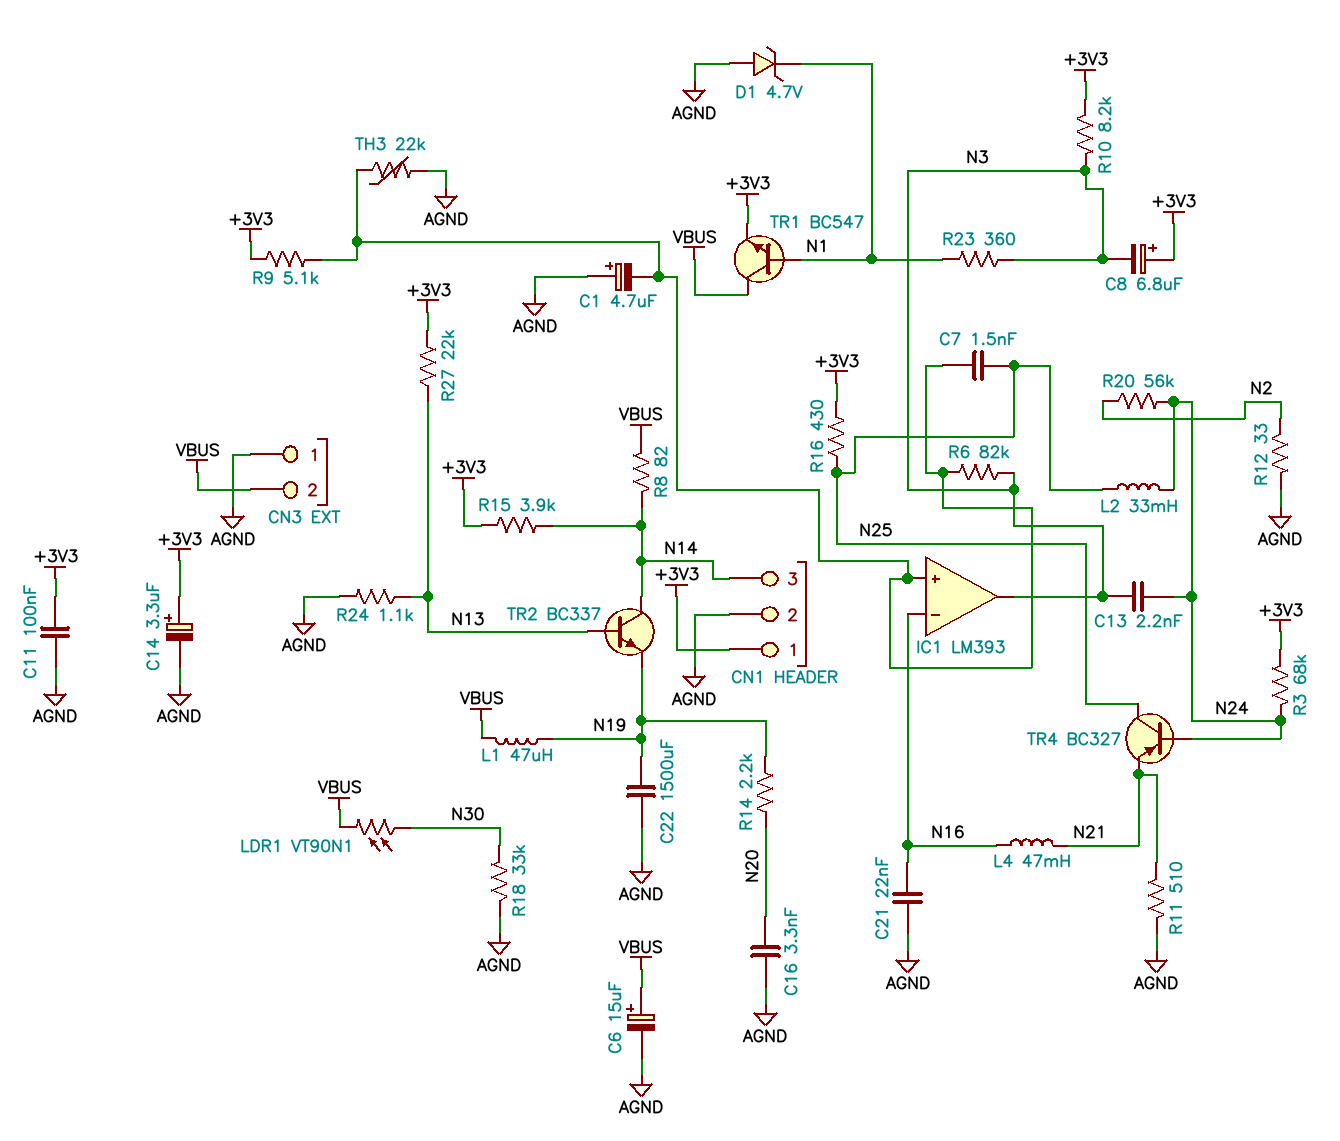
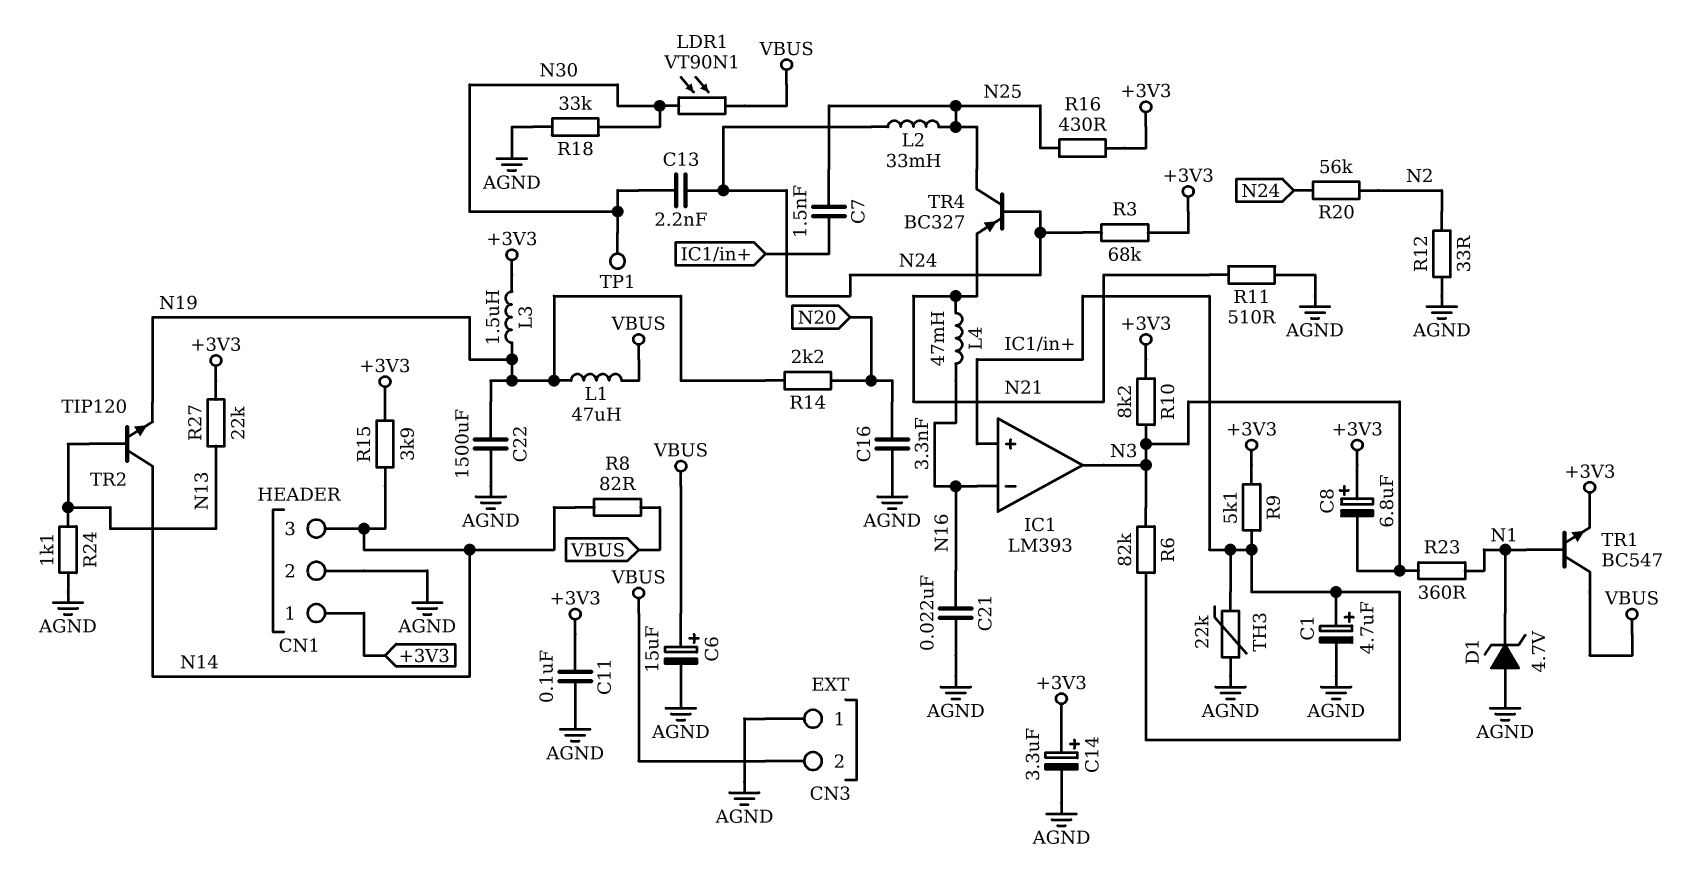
C1: 4.7uF (plus AGND, minus IC1/in+) -> 4.7uF (plus IC1/in+, minus AGND)
C13: 2.2nF (N3, N24) -> 2.2nF (N24, N30)
L3: none -> 1.5uH (+3V3, N19)
TP1: none -> test point (N30)
TR2: NPN BC337 (B N13, C N14, E N19) -> NPN TIP120 (B N13, C N14, E N19)

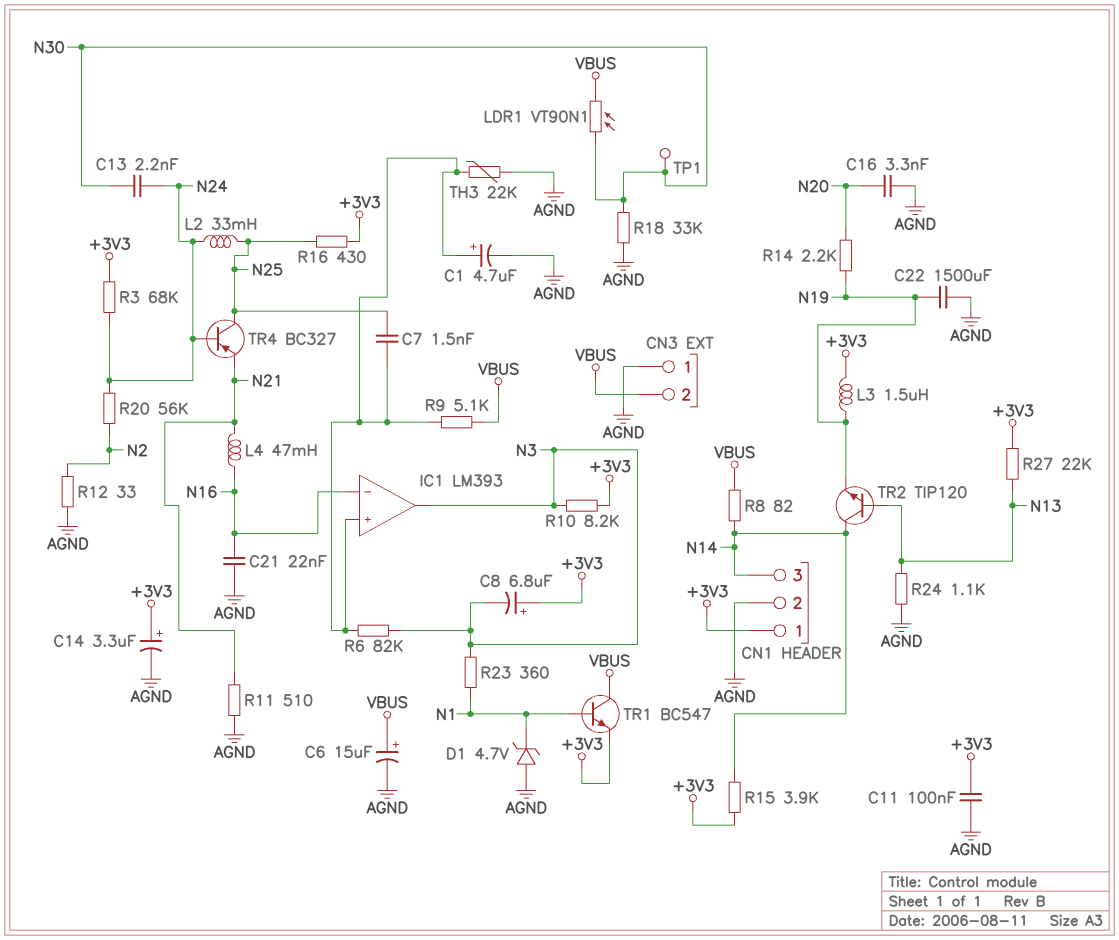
L1: 47uH (N19, VBUS) -> none
R9: 5.1k (+3V3, IC1/in+) -> 5.1k (IC1/in+, VBUS)

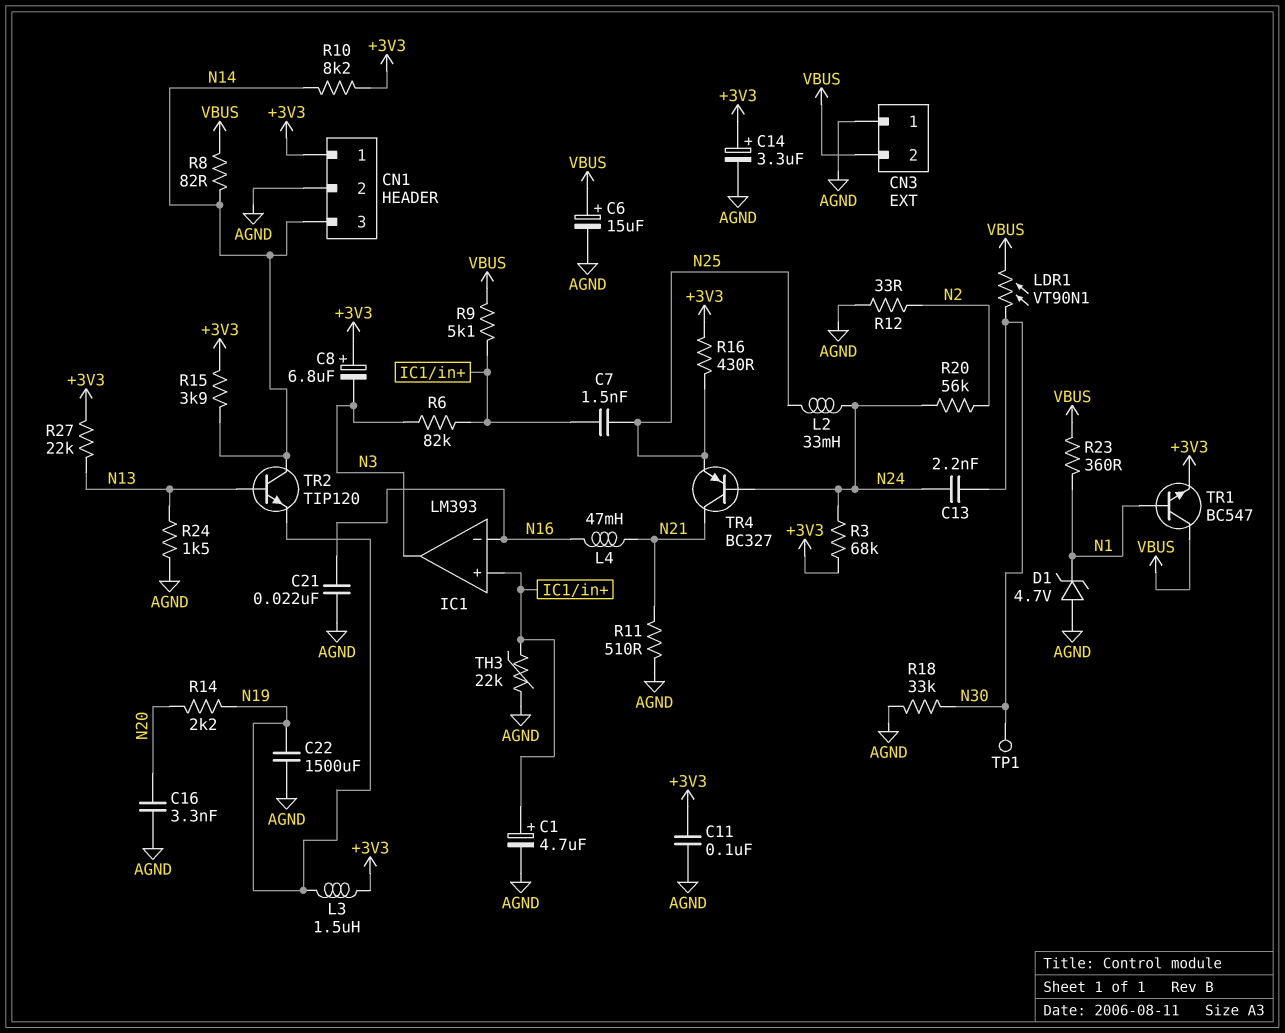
R10: 8.2k (+3V3, N3) -> 8.2k (+3V3, N14)
R23: 360 (N1, N3) -> 360 (N1, VBUS)
R24: 1.1k (AGND, N13) -> 1.5k (AGND, N13)
TR4: PNP BC327 (B N24, C N25, E N21) -> PNP BC327 (B N24, C N21, E N25)

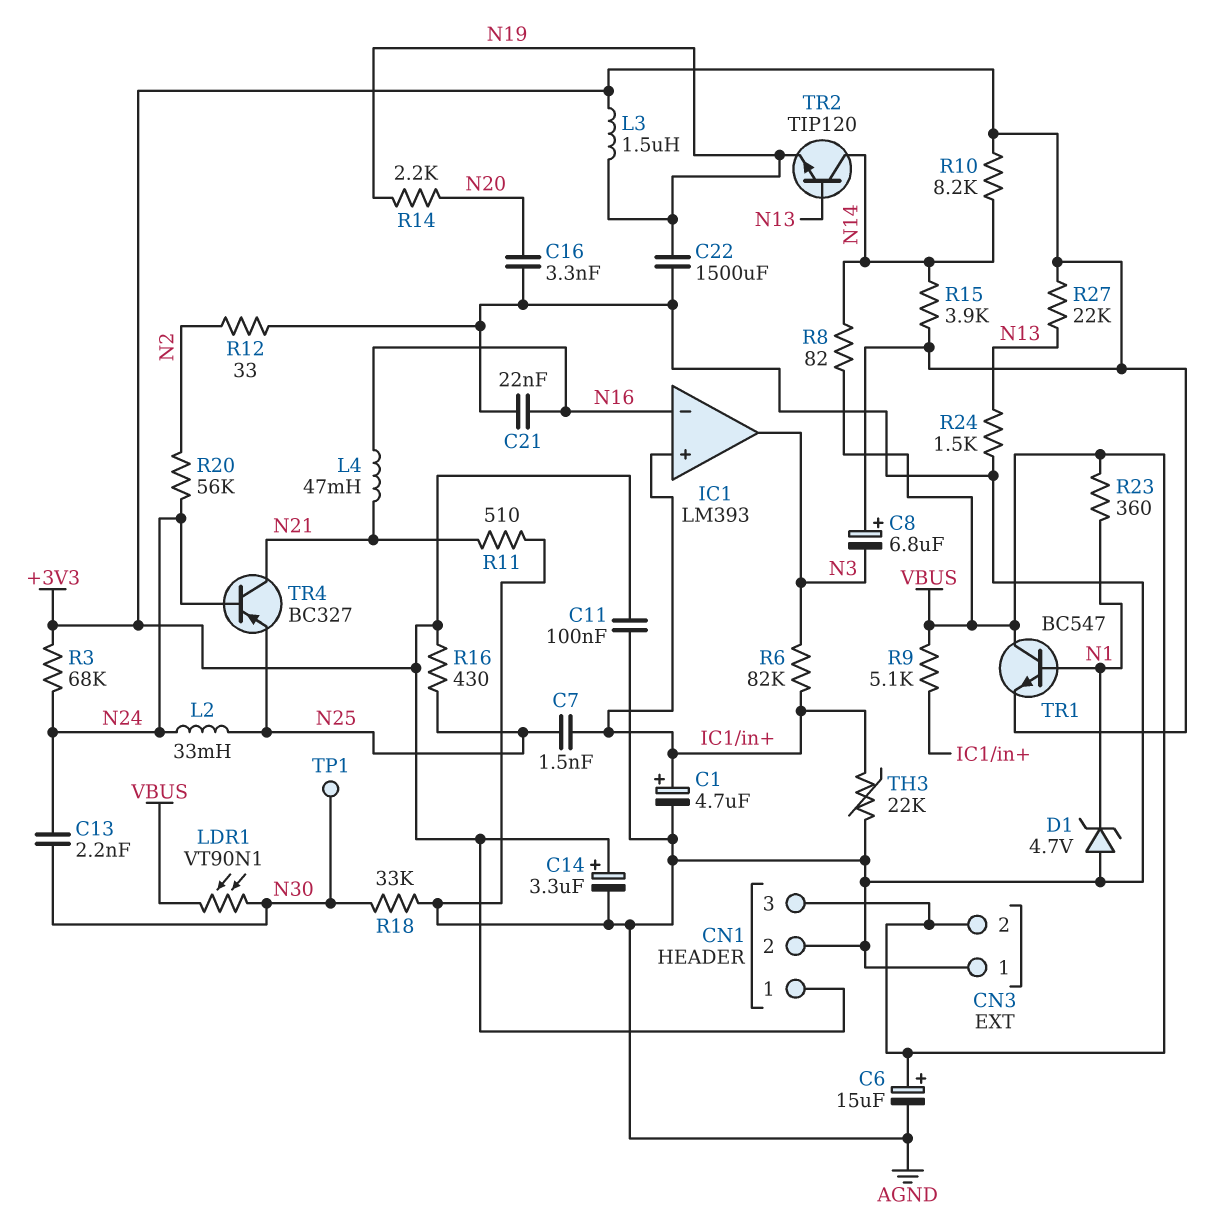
CN1 pin 3: N14 -> VBUS

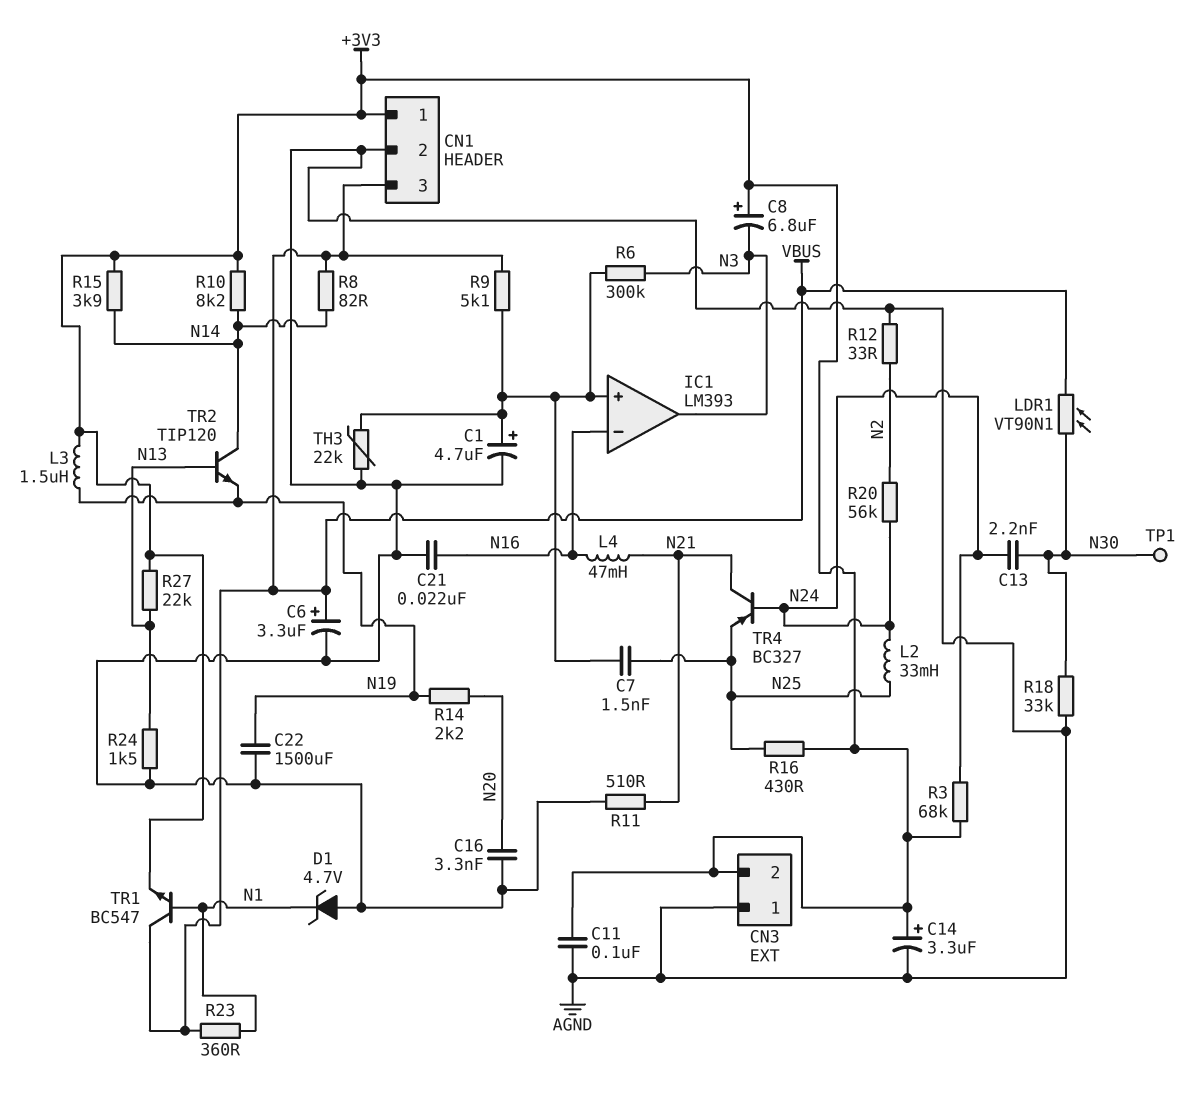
C6: 15uF (plus VBUS, minus AGND) -> 3.3uF (plus VBUS, minus AGND)
CN3 pin 2: VBUS -> +3V3
R6: 82k (IC1/in+, N3) -> 300k (IC1/in+, N3)

